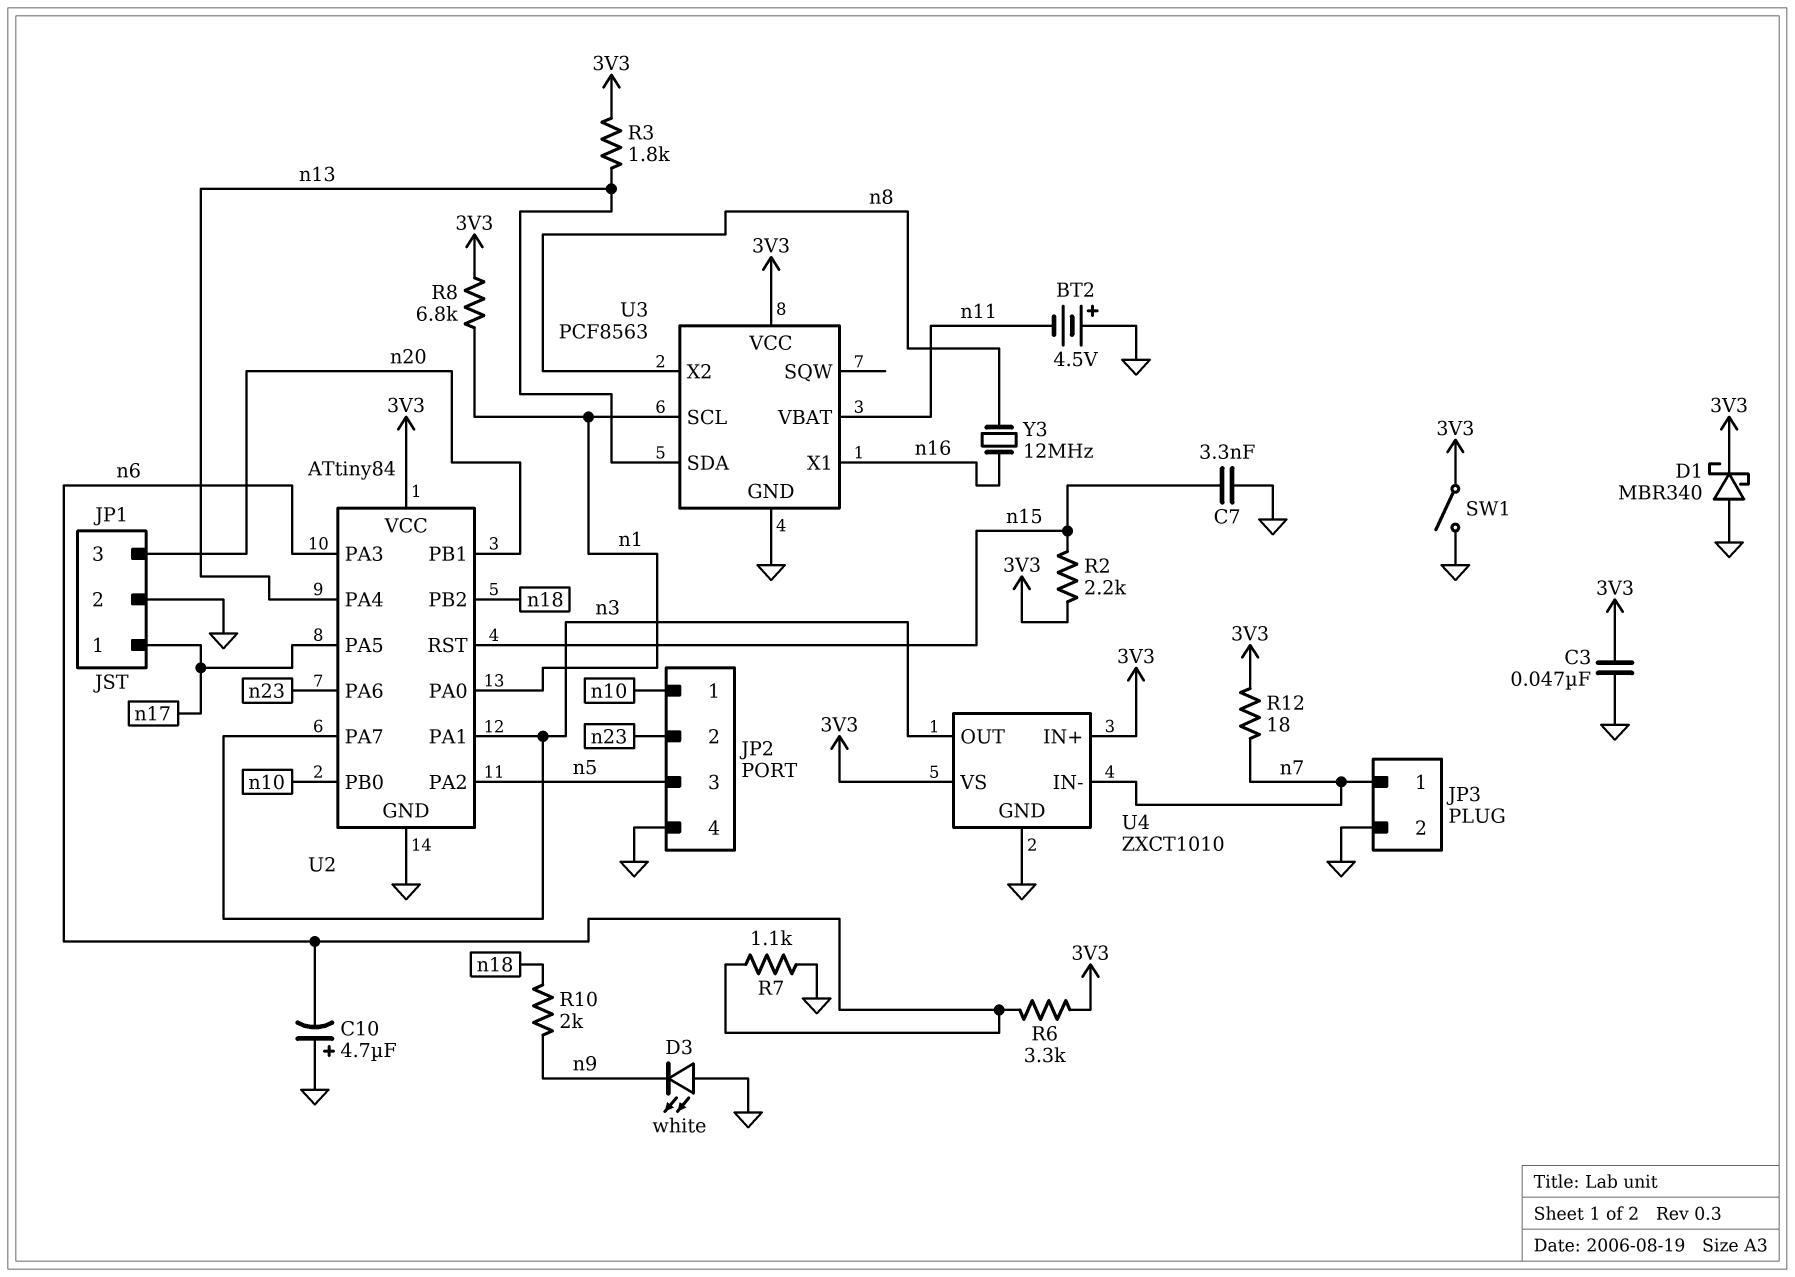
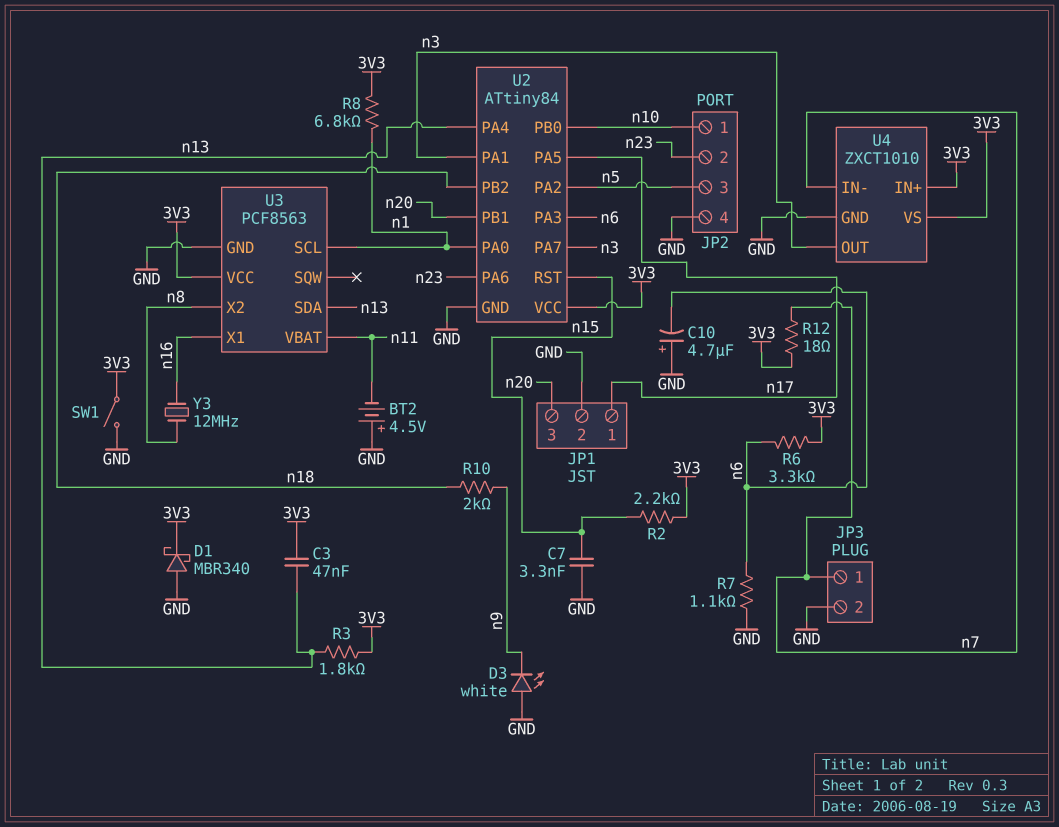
C3: 47nF (3V3, GND) -> 47nF (3V3, n13)

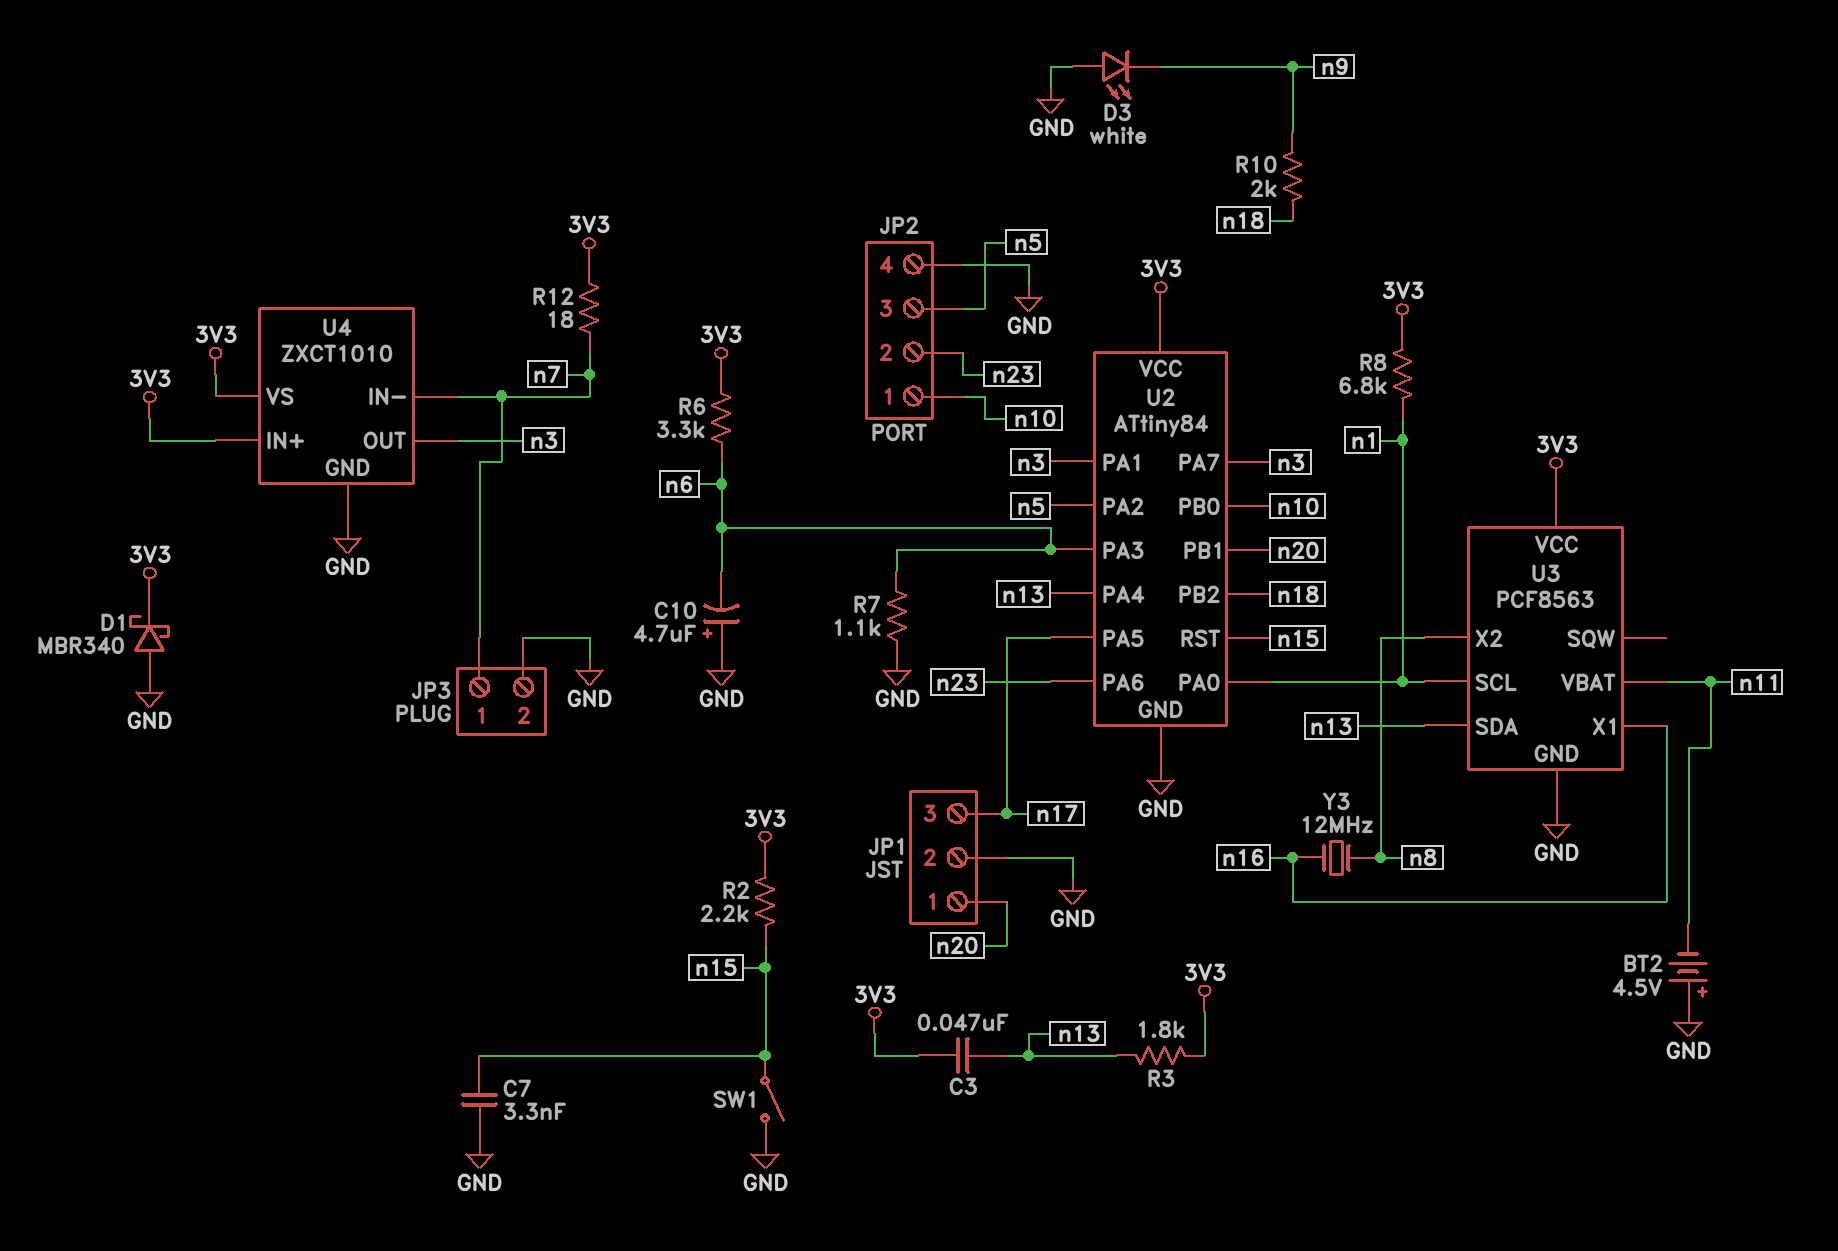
JP1 pin 1: n17 -> n20
JP1 pin 3: n20 -> n17
SW1: switch (3V3, GND) -> switch (GND, n15)

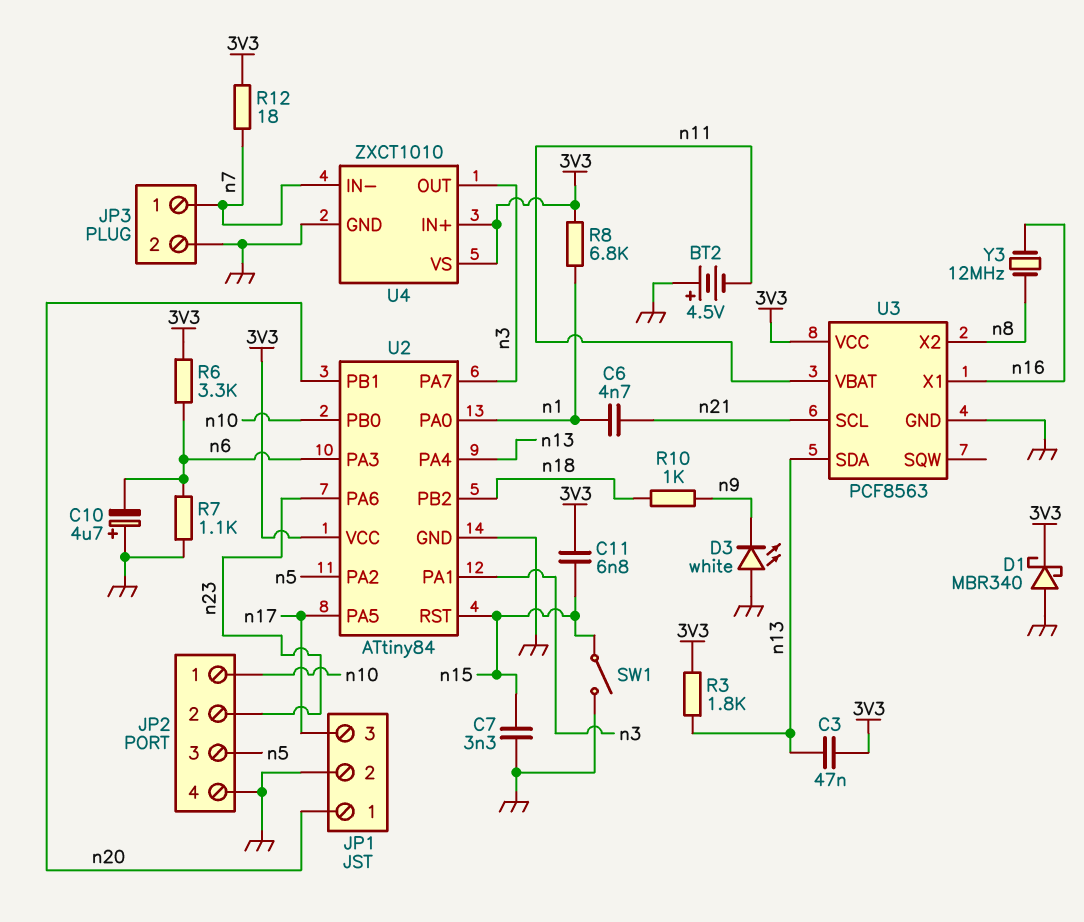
C6: none -> 4.7nF (n1, n21)
C11: none -> 6.8nF (3V3, n15)
R2: 2.2k (3V3, n15) -> none
R10: 2k (n9, n18) -> 1k (n9, n18)
U3 pin SCL: n1 -> n21

